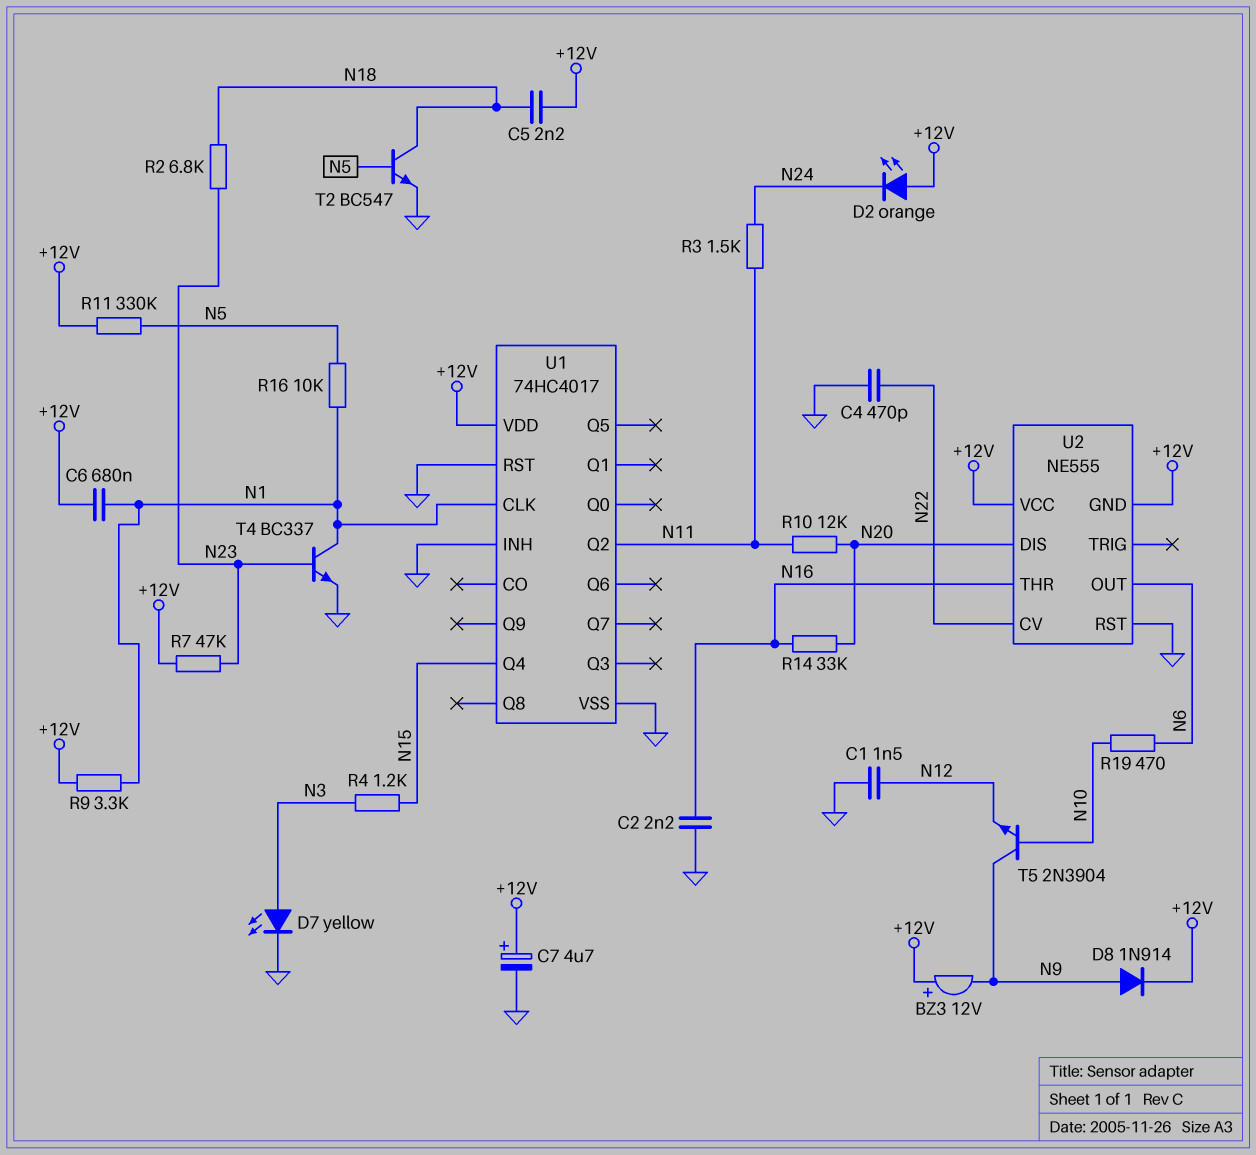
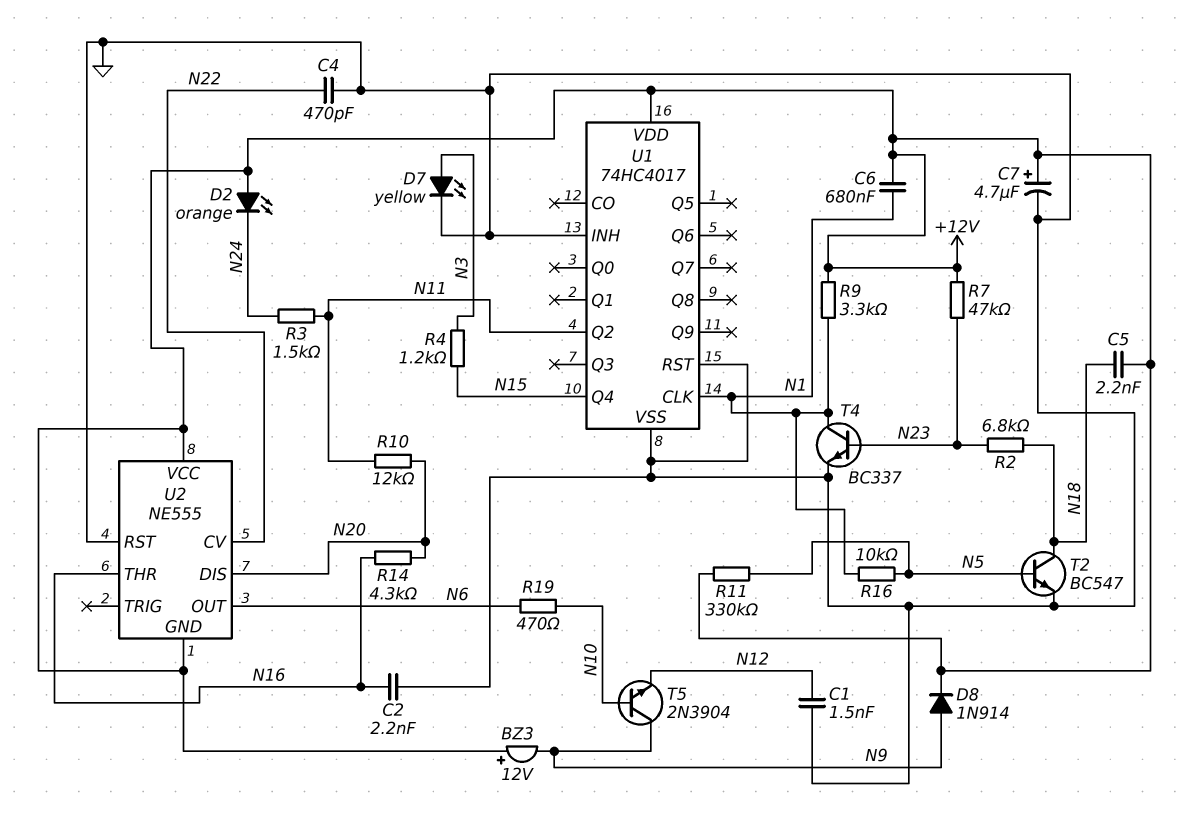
R14: 33k (N16, N20) -> 4.3k (N16, N20)

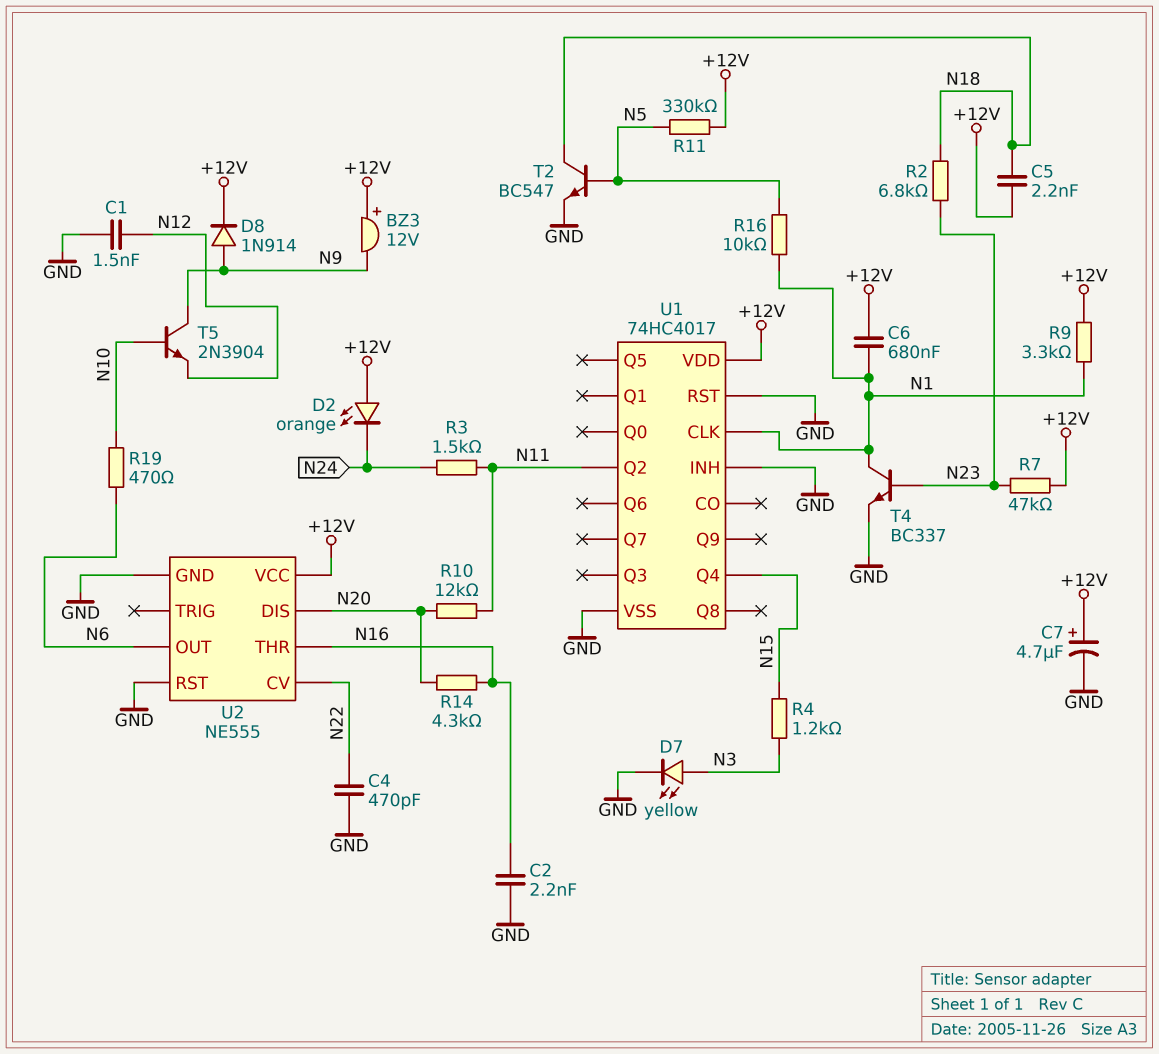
U2 pin GND: +12V -> GND

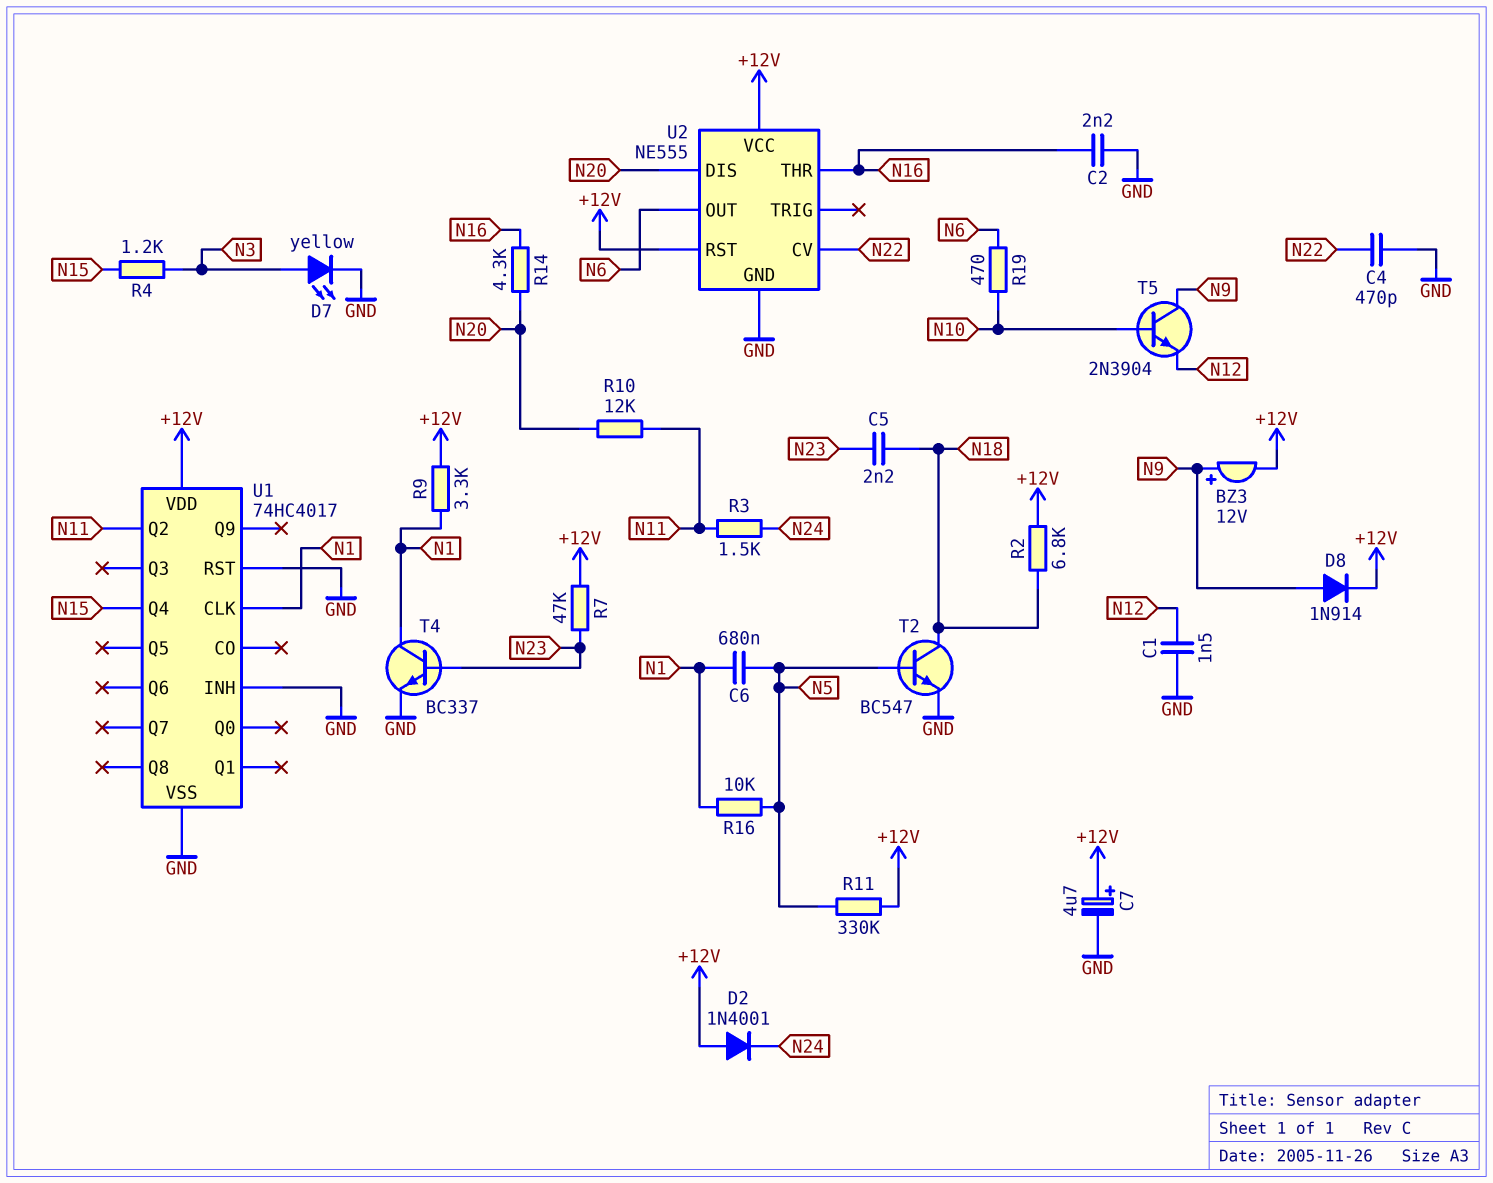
BZ3: buzzer 12V (plus +12V, minus N9) -> buzzer 12V (plus N9, minus +12V)
C5: 2.2nF (+12V, N18) -> 2.2nF (N18, N23)
C6: 680nF (+12V, N1) -> 680nF (N1, N5)
D2: LED orange (A +12V, K N24) -> diode 1N4001 (A +12V, K N24)
R2: 6.8k (N18, N23) -> 6.8k (+12V, N18)
U2 pin RST: GND -> +12V

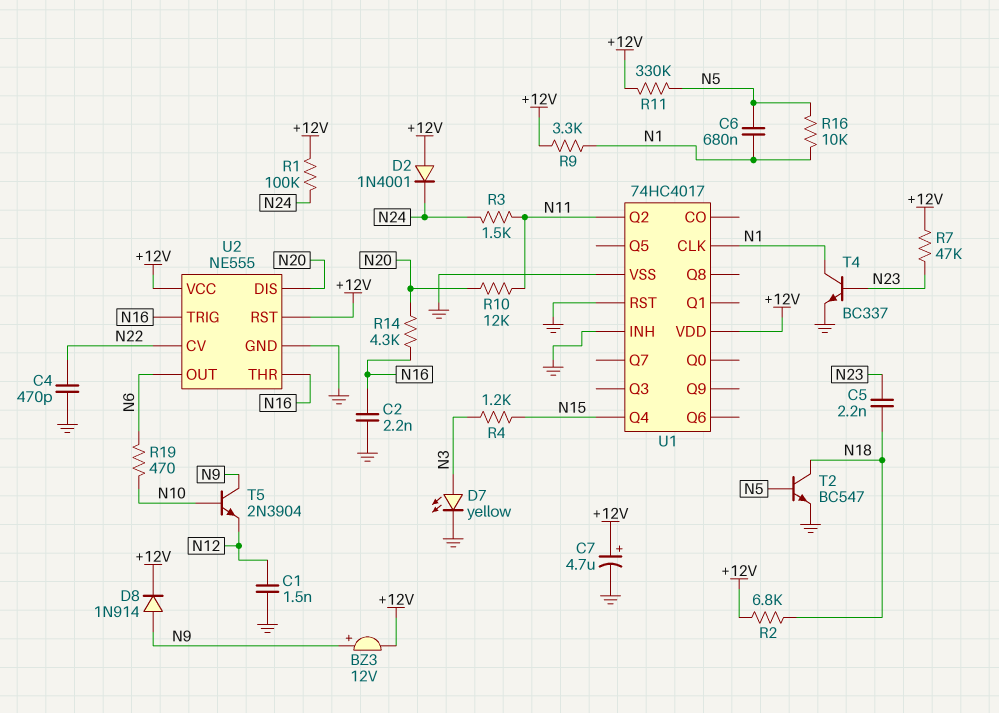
R1: none -> 100k (+12V, N24)
U2 pin TRIG: none -> N16

